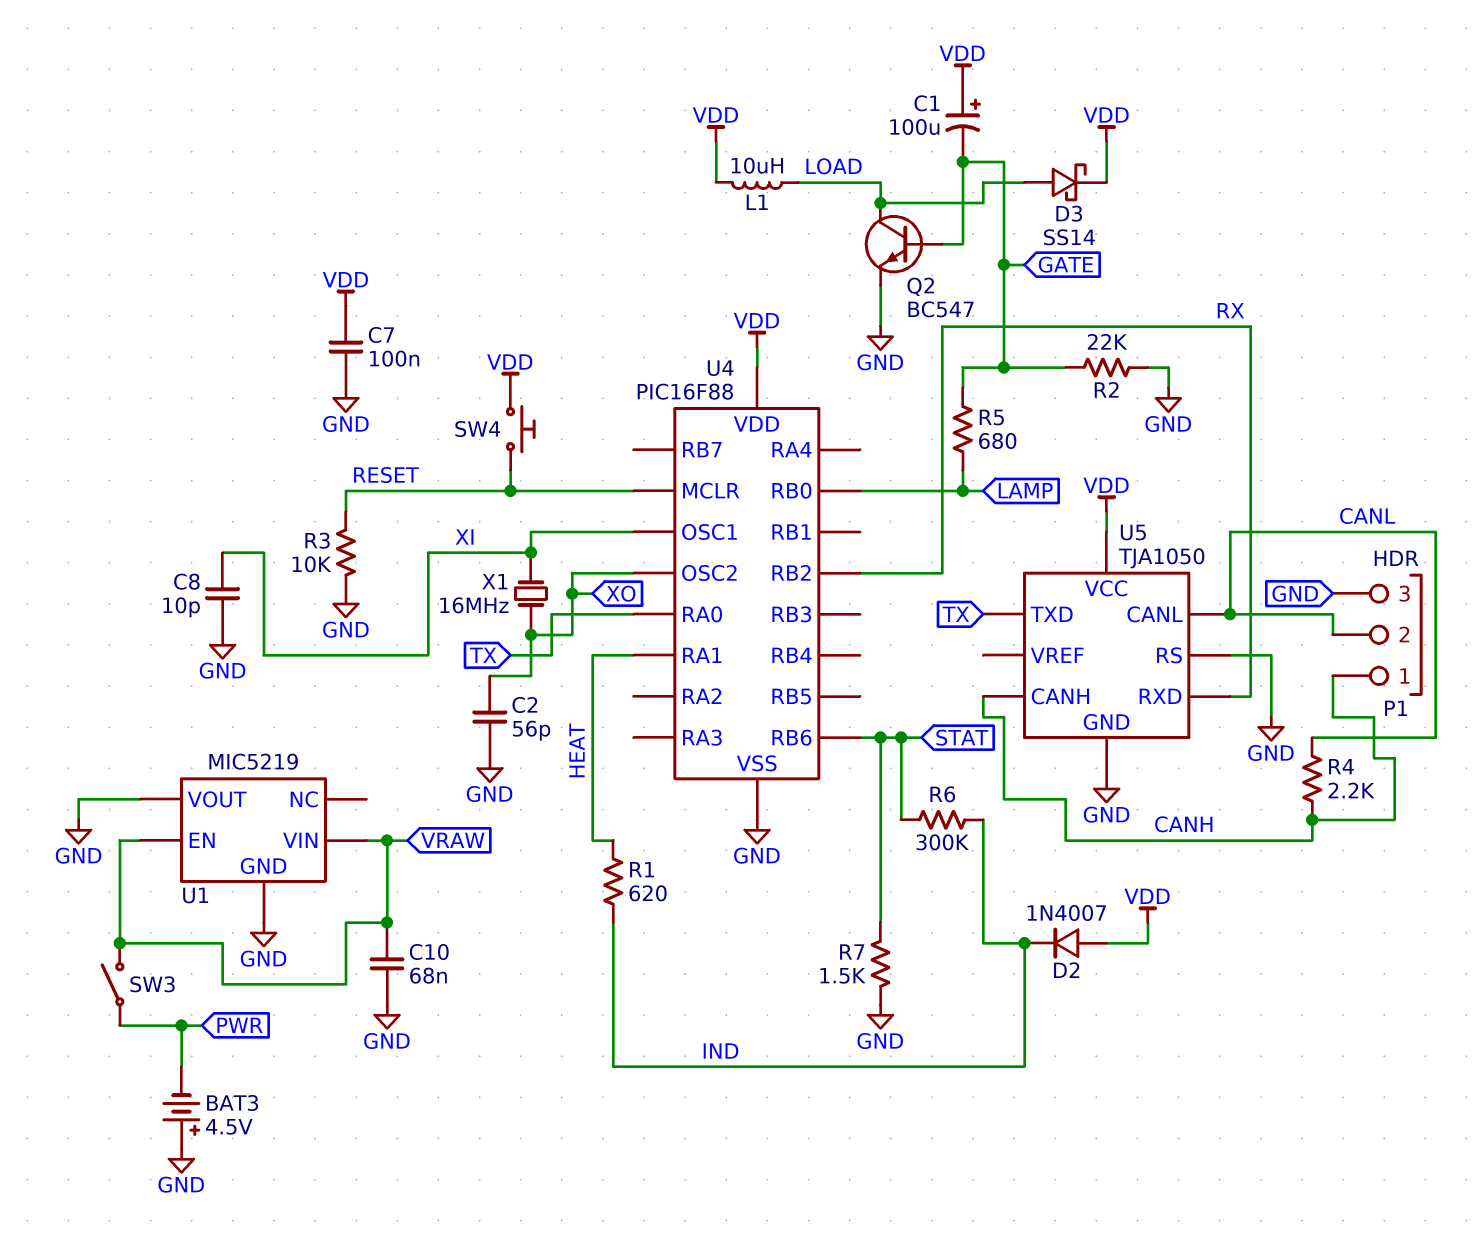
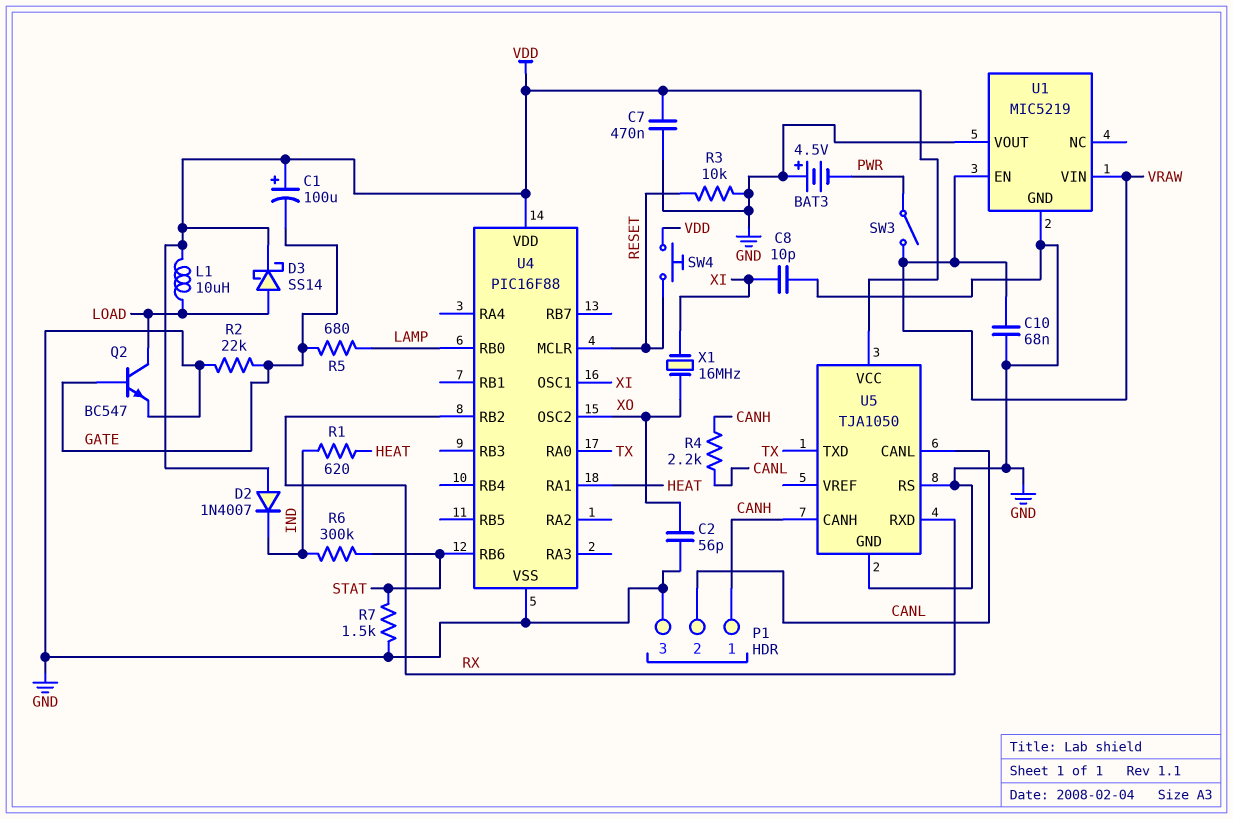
C7: 100nF (GND, VDD) -> 470nF (GND, VDD)

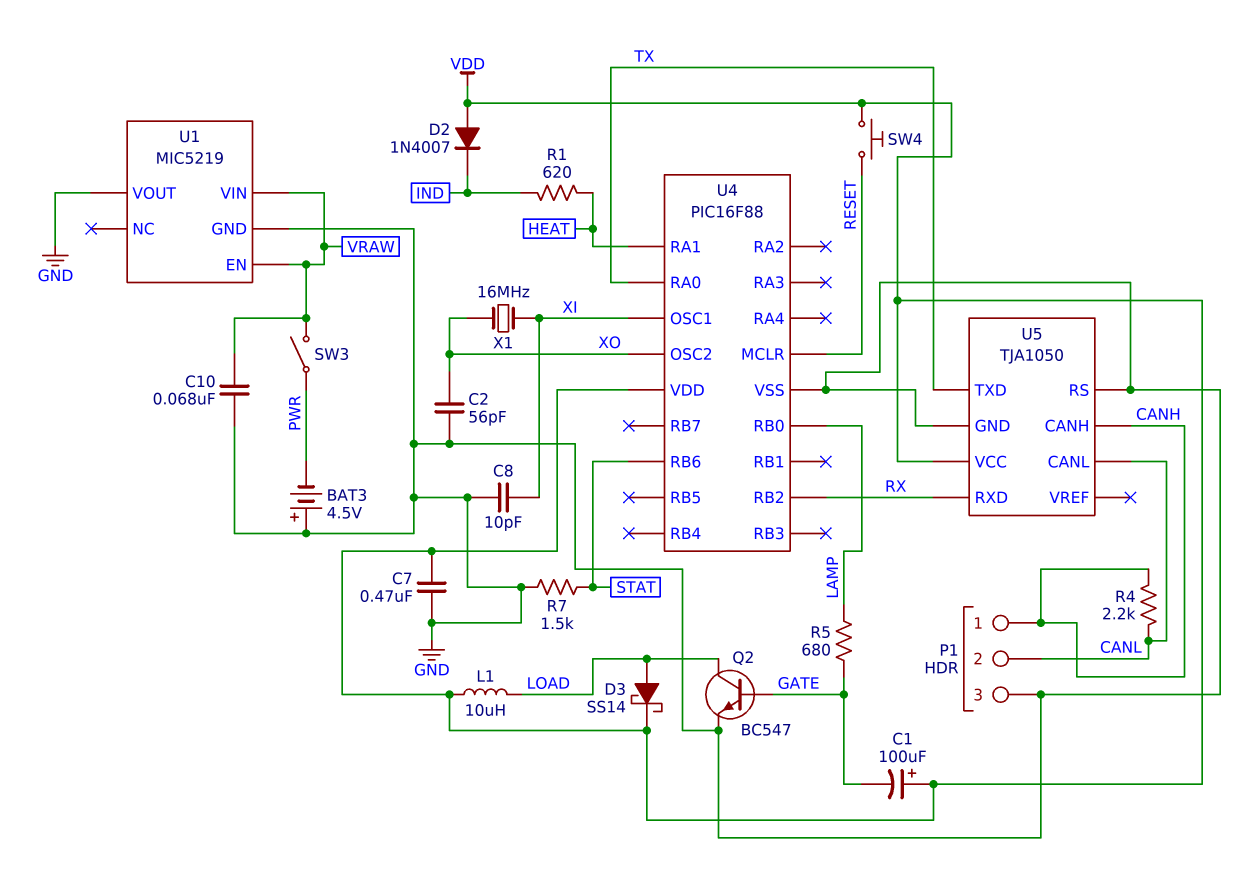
R2: 22k (GATE, GND) -> none
R3: 10k (GND, RESET) -> none
R6: 300k (IND, STAT) -> none

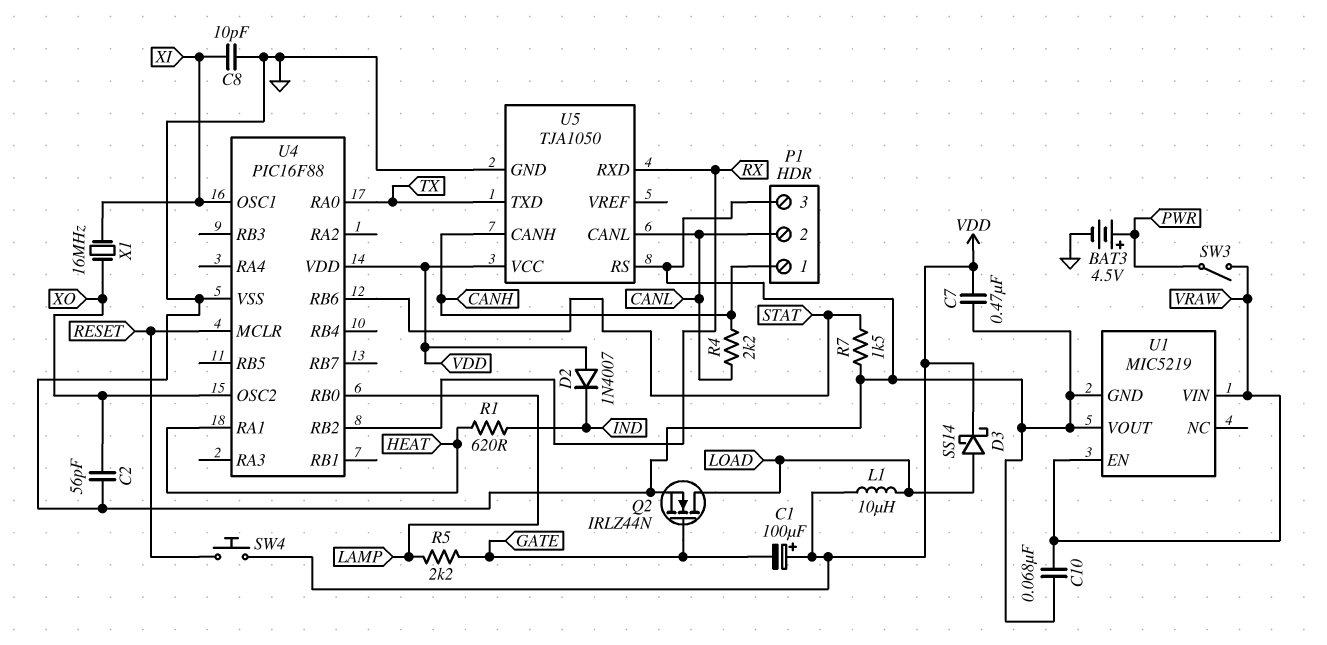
BAT3: 4.5V (plus GND, minus PWR) -> 4.5V (plus PWR, minus GND)
Q2: NPN BC547 (B GATE, C LOAD, E GND) -> NMOS IRLZ44N (G GATE, D LOAD, S GND)
R5: 680 (GATE, LAMP) -> 2.2k (GATE, LAMP)

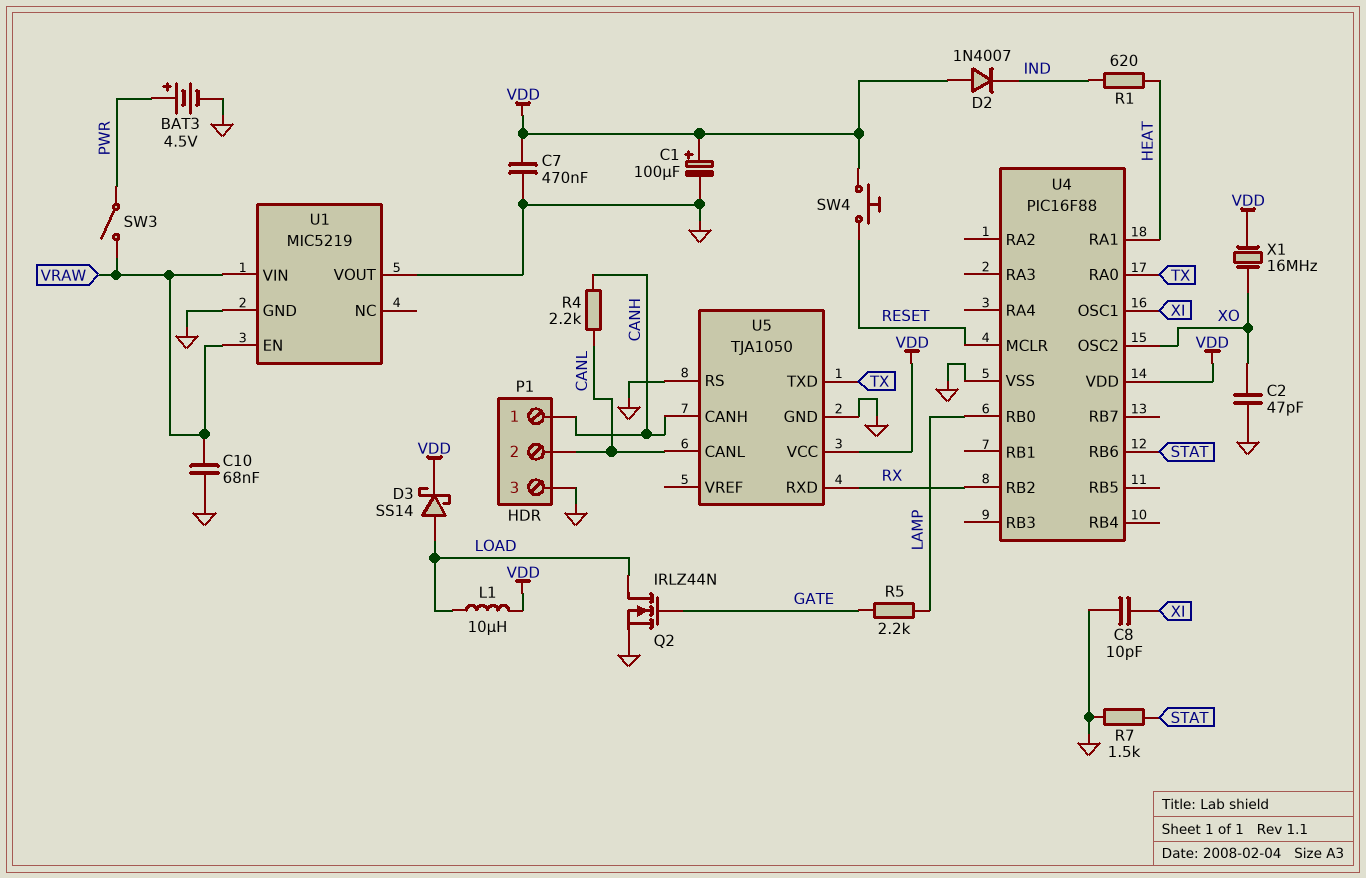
C1: 100uF (plus VDD, minus GATE) -> 100uF (plus VDD, minus GND)
C2: 56pF (GND, XO) -> 47pF (GND, XO)
X1: 16MHz (XI, XO) -> 16MHz (VDD, XO)

